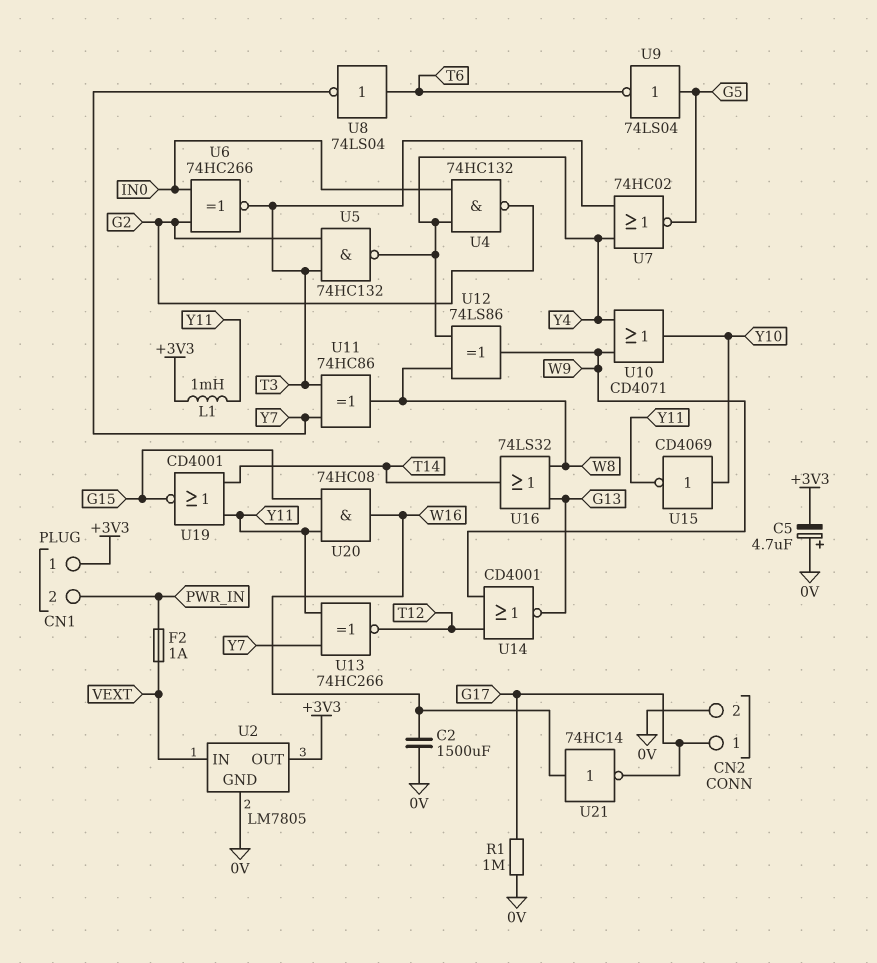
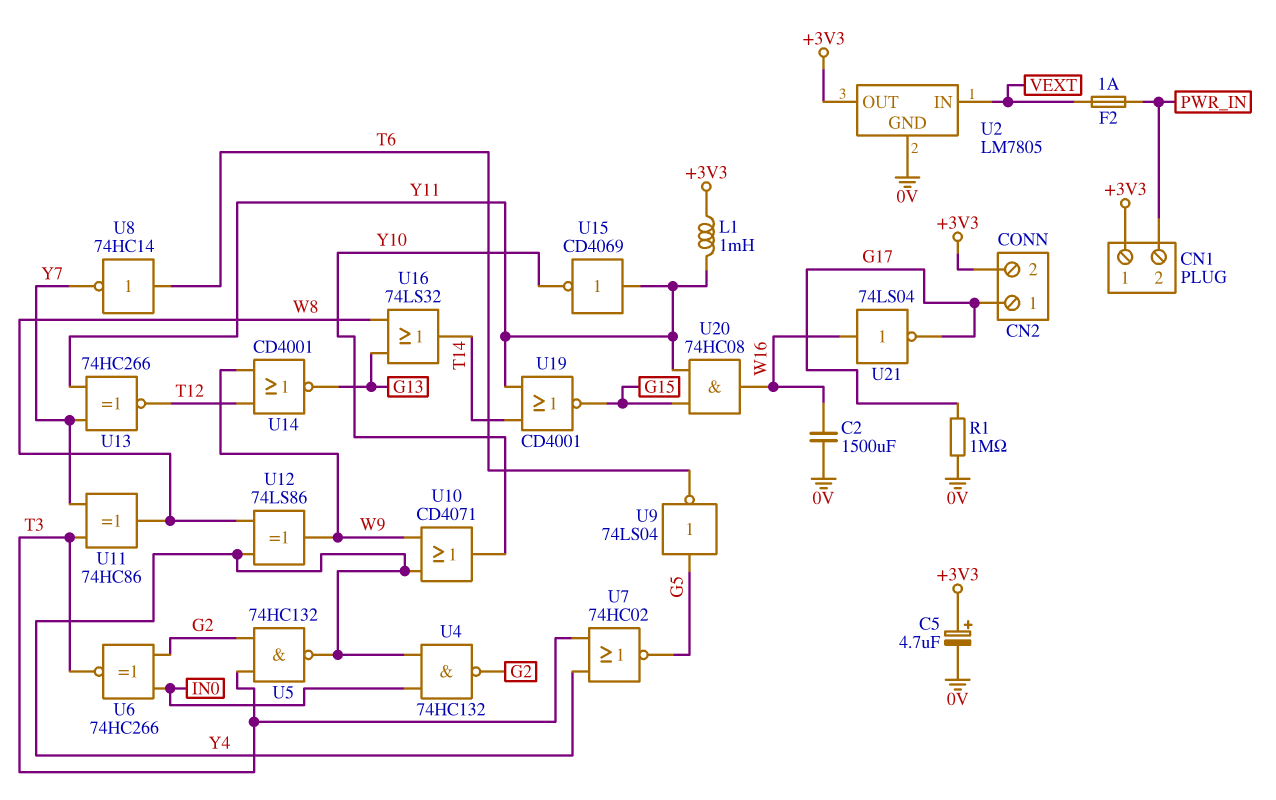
C5: 4.7uF (plus 0V, minus +3V3) -> 4.7uF (plus +3V3, minus 0V)
CN2 pin 2: 0V -> +3V3
U8: NOT 74LS04 (in T6, out Y7) -> NOT 74HC14 (in T6, out Y7)
U15: NOT CD4069 (in Y10, out Y11) -> NOT CD4069 (in Y11, out Y10)
U21: NOT 74HC14 (in W16, out G17) -> NOT 74LS04 (in W16, out G17)

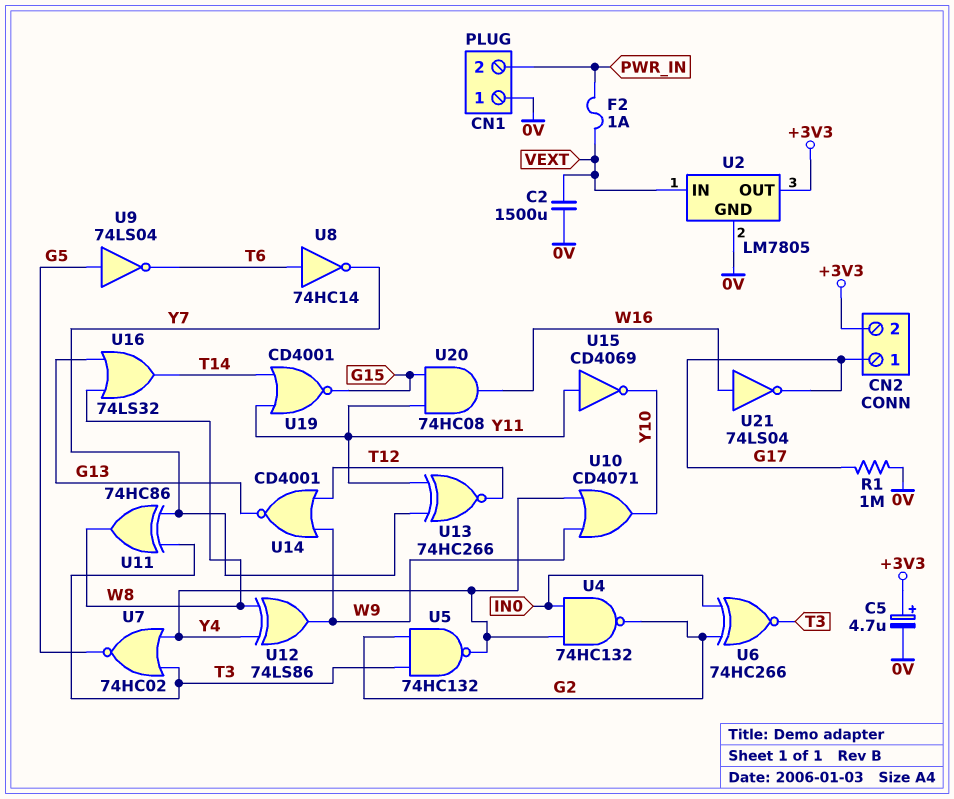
C2: 1500uF (0V, W16) -> 1500uF (0V, VEXT)
CN1 pin 1: +3V3 -> 0V
L1: 1mH (+3V3, Y11) -> none

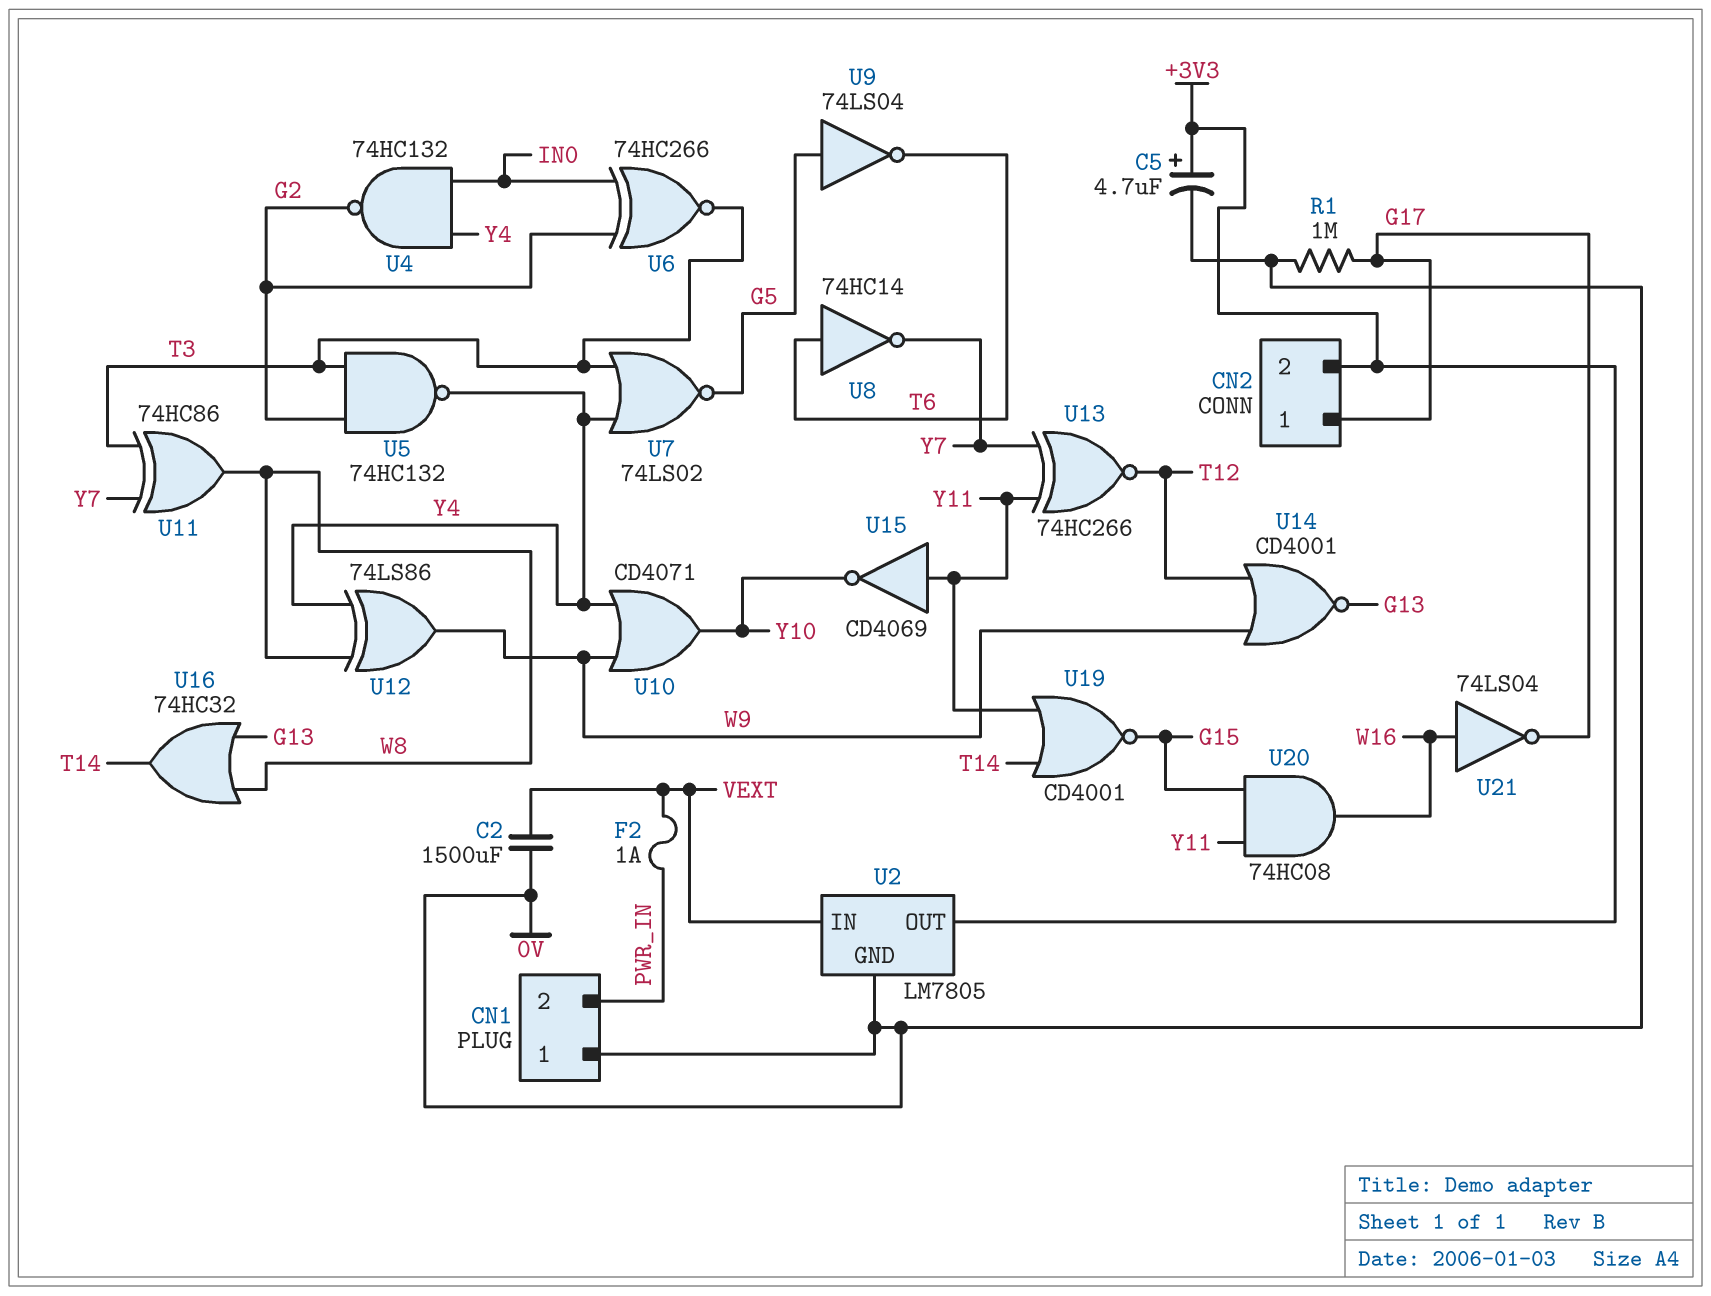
U7: NOR 74HC02 (in T3, in Y4, out G5) -> NOR 74LS02 (in T3, in Y4, out G5)
U16: OR 74LS32 (in G13, in W8, out T14) -> OR 74HC32 (in G13, in W8, out T14)

